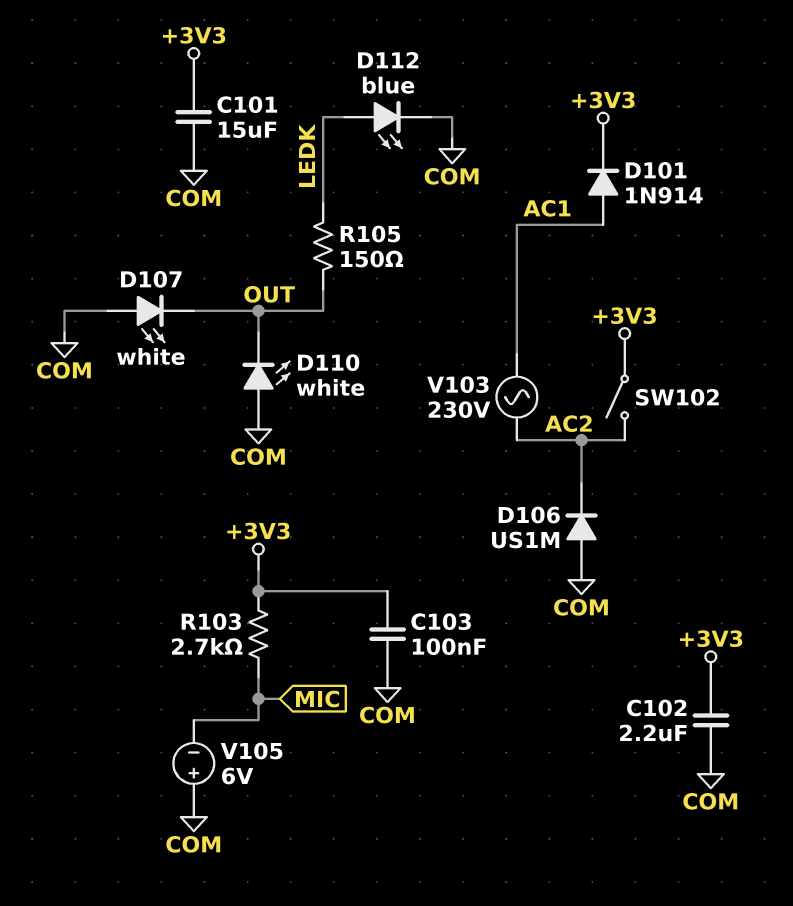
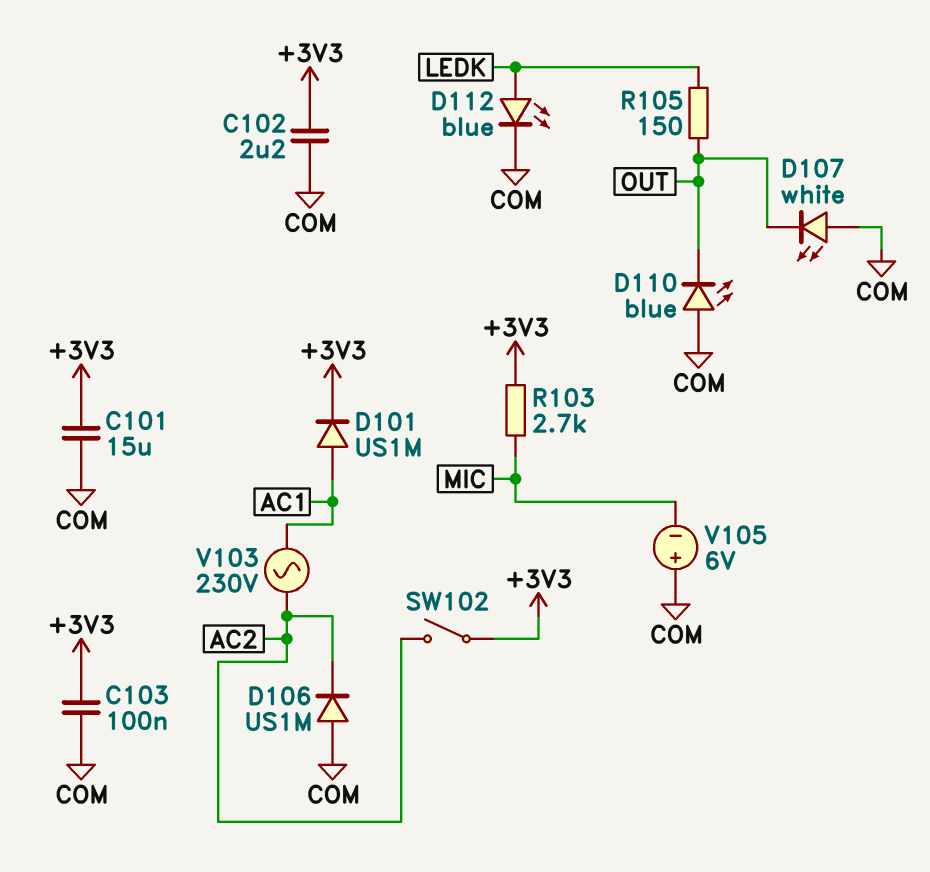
D101: diode 1N914 (A AC1, K +3V3) -> diode US1M (A AC1, K +3V3)
D110: LED white (A COM, K OUT) -> LED blue (A COM, K OUT)

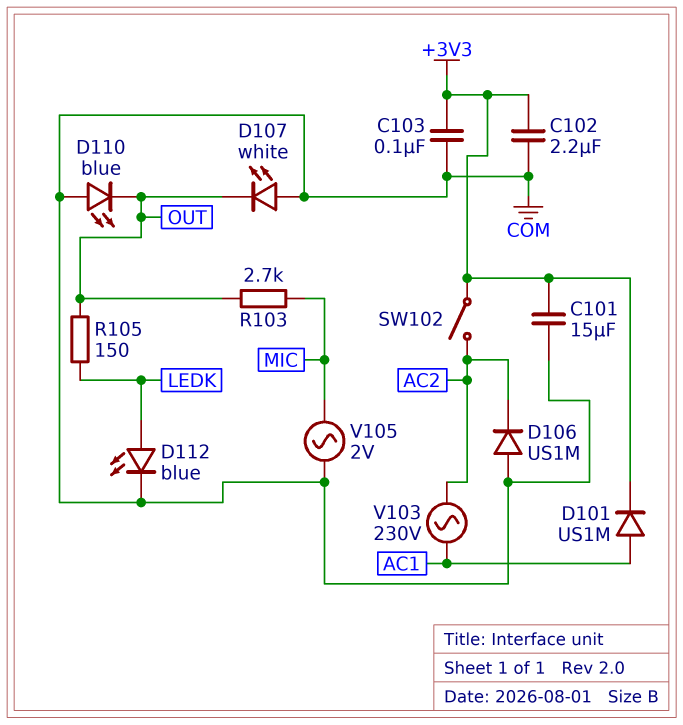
R103: 2.7k (+3V3, MIC) -> 2.7k (MIC, OUT)
V105: 6V (plus COM, minus MIC) -> AC 2V (COM, MIC)

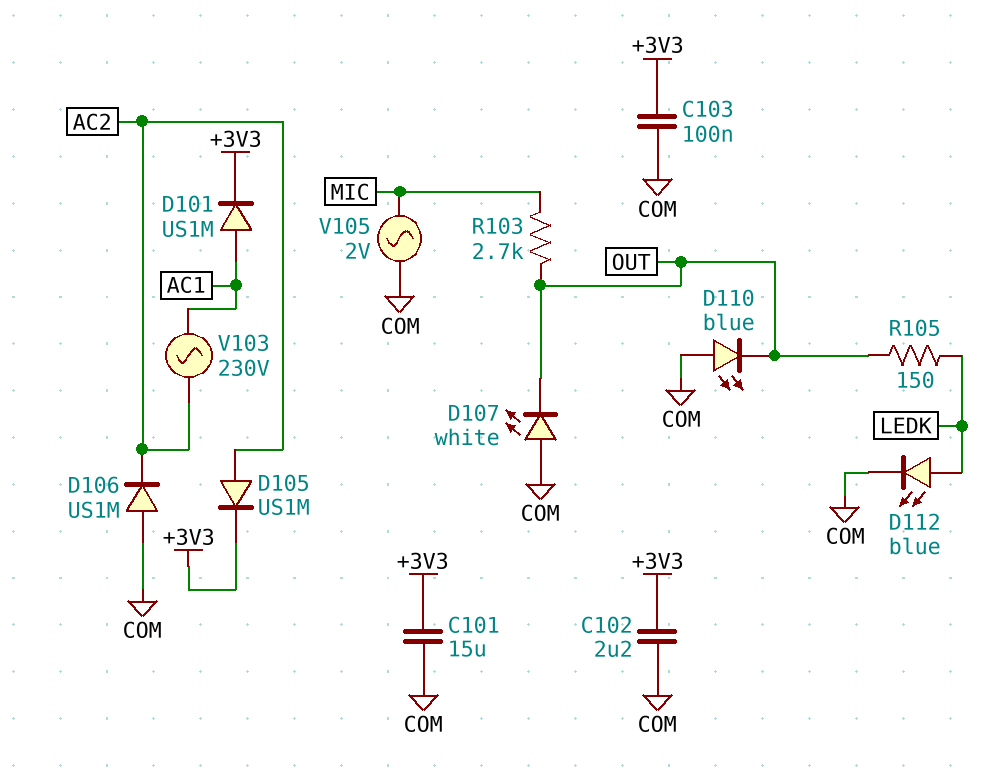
D105: none -> diode US1M (A AC2, K +3V3)
SW102: switch (+3V3, AC2) -> none

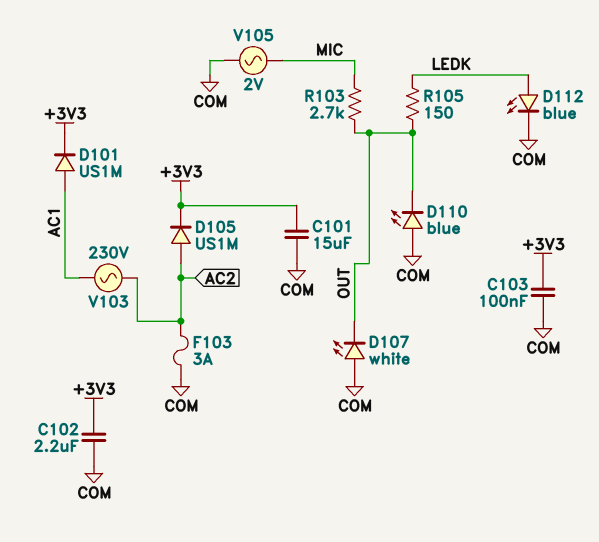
D106: diode US1M (A COM, K AC2) -> none
F103: none -> 3A (AC2, COM)

